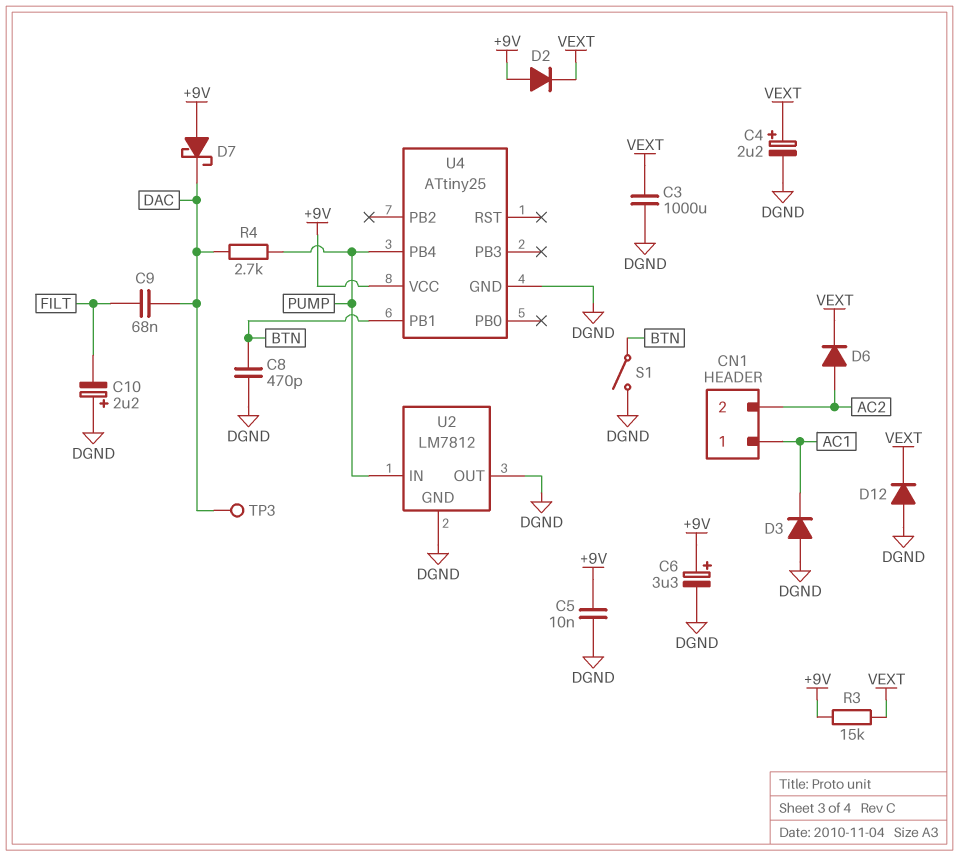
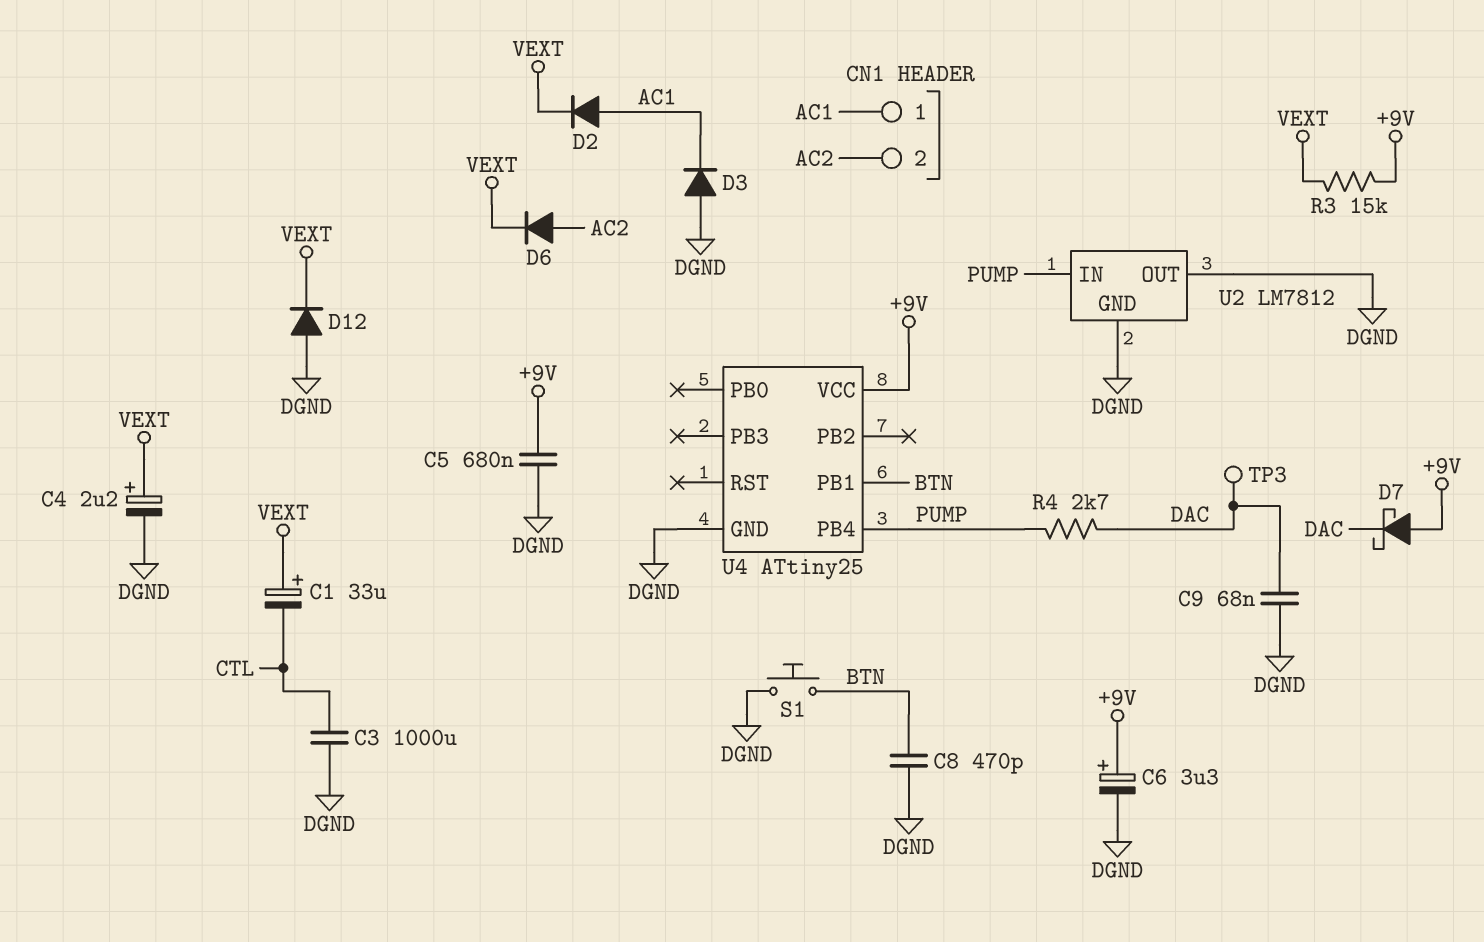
C1: none -> 33uF (plus VEXT, minus CTL)
C3: 1000uF (DGND, VEXT) -> 1000uF (CTL, DGND)
C5: 10nF (+9V, DGND) -> 680nF (+9V, DGND)
C9: 68nF (DAC, FILT) -> 68nF (DAC, DGND)
C10: 2.2uF (plus DGND, minus FILT) -> none
D2: diode (A +9V, K VEXT) -> diode (A AC1, K VEXT)
S1: switch (BTN, DGND) -> button (BTN, DGND)

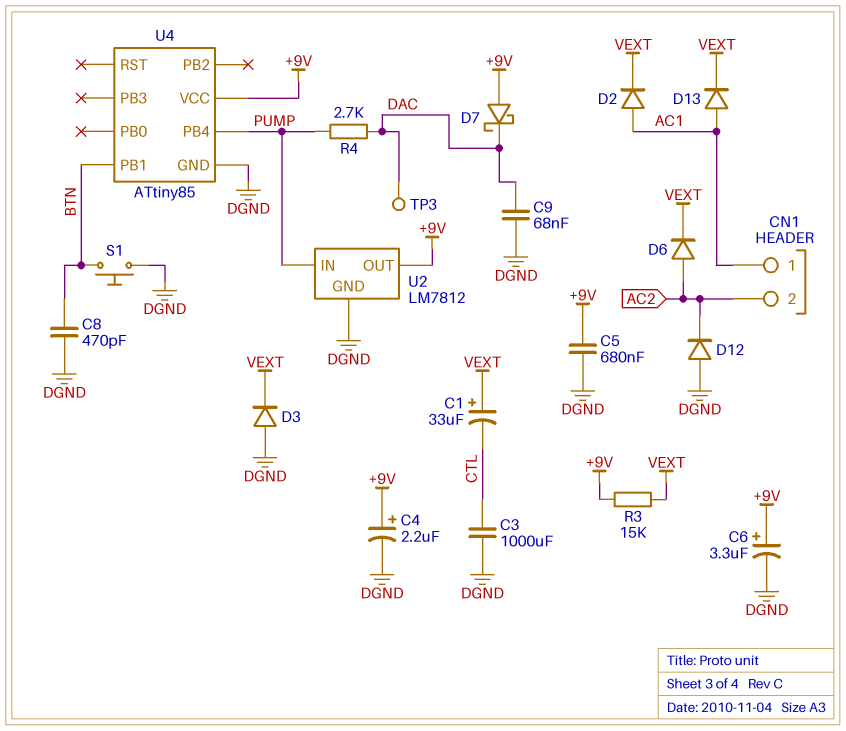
C4: 2.2uF (plus VEXT, minus DGND) -> 2.2uF (plus +9V, minus DGND)
D3: diode (A DGND, K AC1) -> diode (A DGND, K VEXT)
D12: diode (A DGND, K VEXT) -> diode (A DGND, K AC2)
D13: none -> diode (A AC1, K VEXT)
U2 pin OUT: DGND -> +9V
U4: ATtiny25 -> ATtiny85

